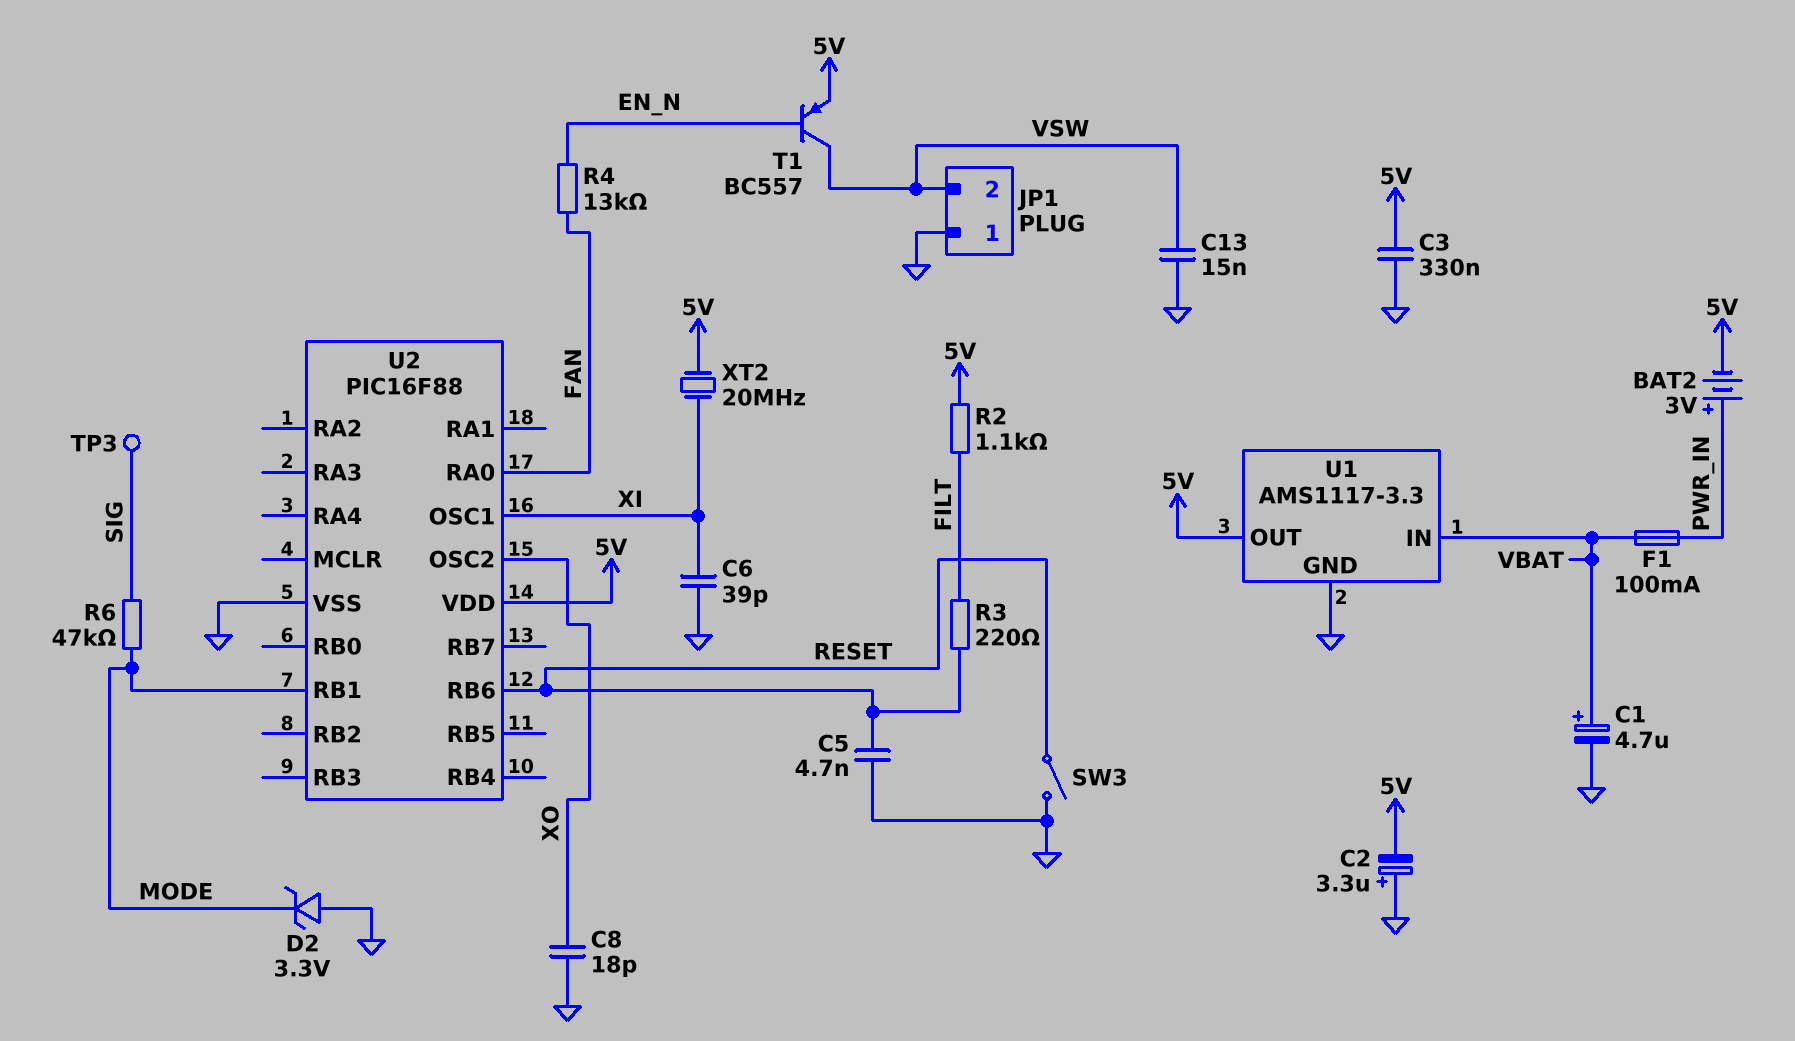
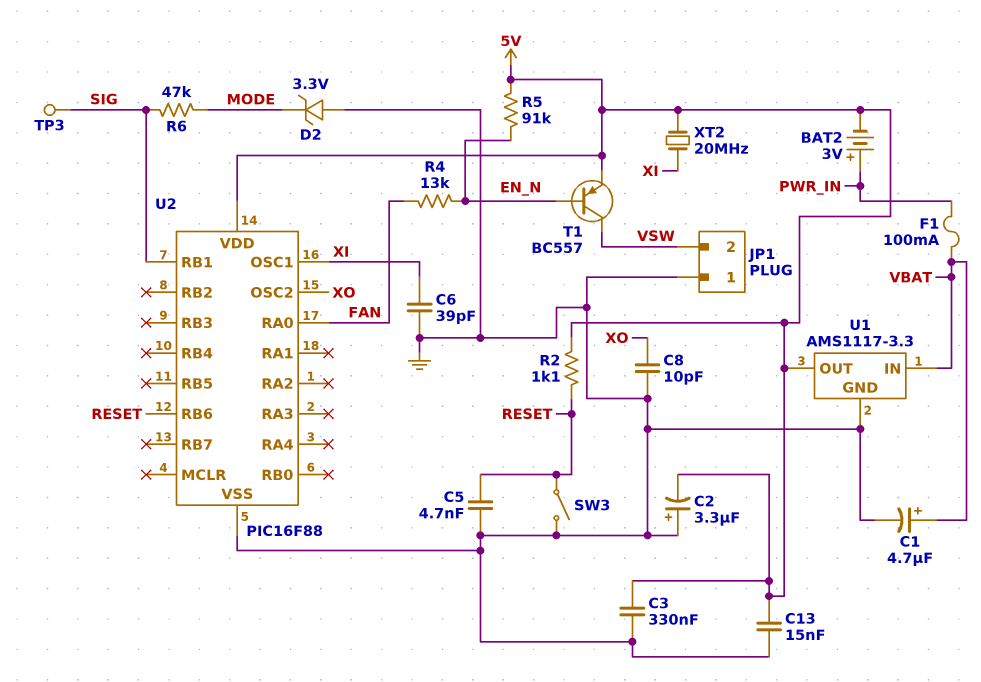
C8: 18pF (GND, XO) -> 10pF (GND, XO)
C13: 15nF (GND, VSW) -> 15nF (5V, GND)
R2: 1.1k (5V, FILT) -> 1.1k (5V, RESET)
R3: 220 (FILT, RESET) -> none
R5: none -> 91k (5V, EN_N)
U2 pin RB1: MODE -> SIG

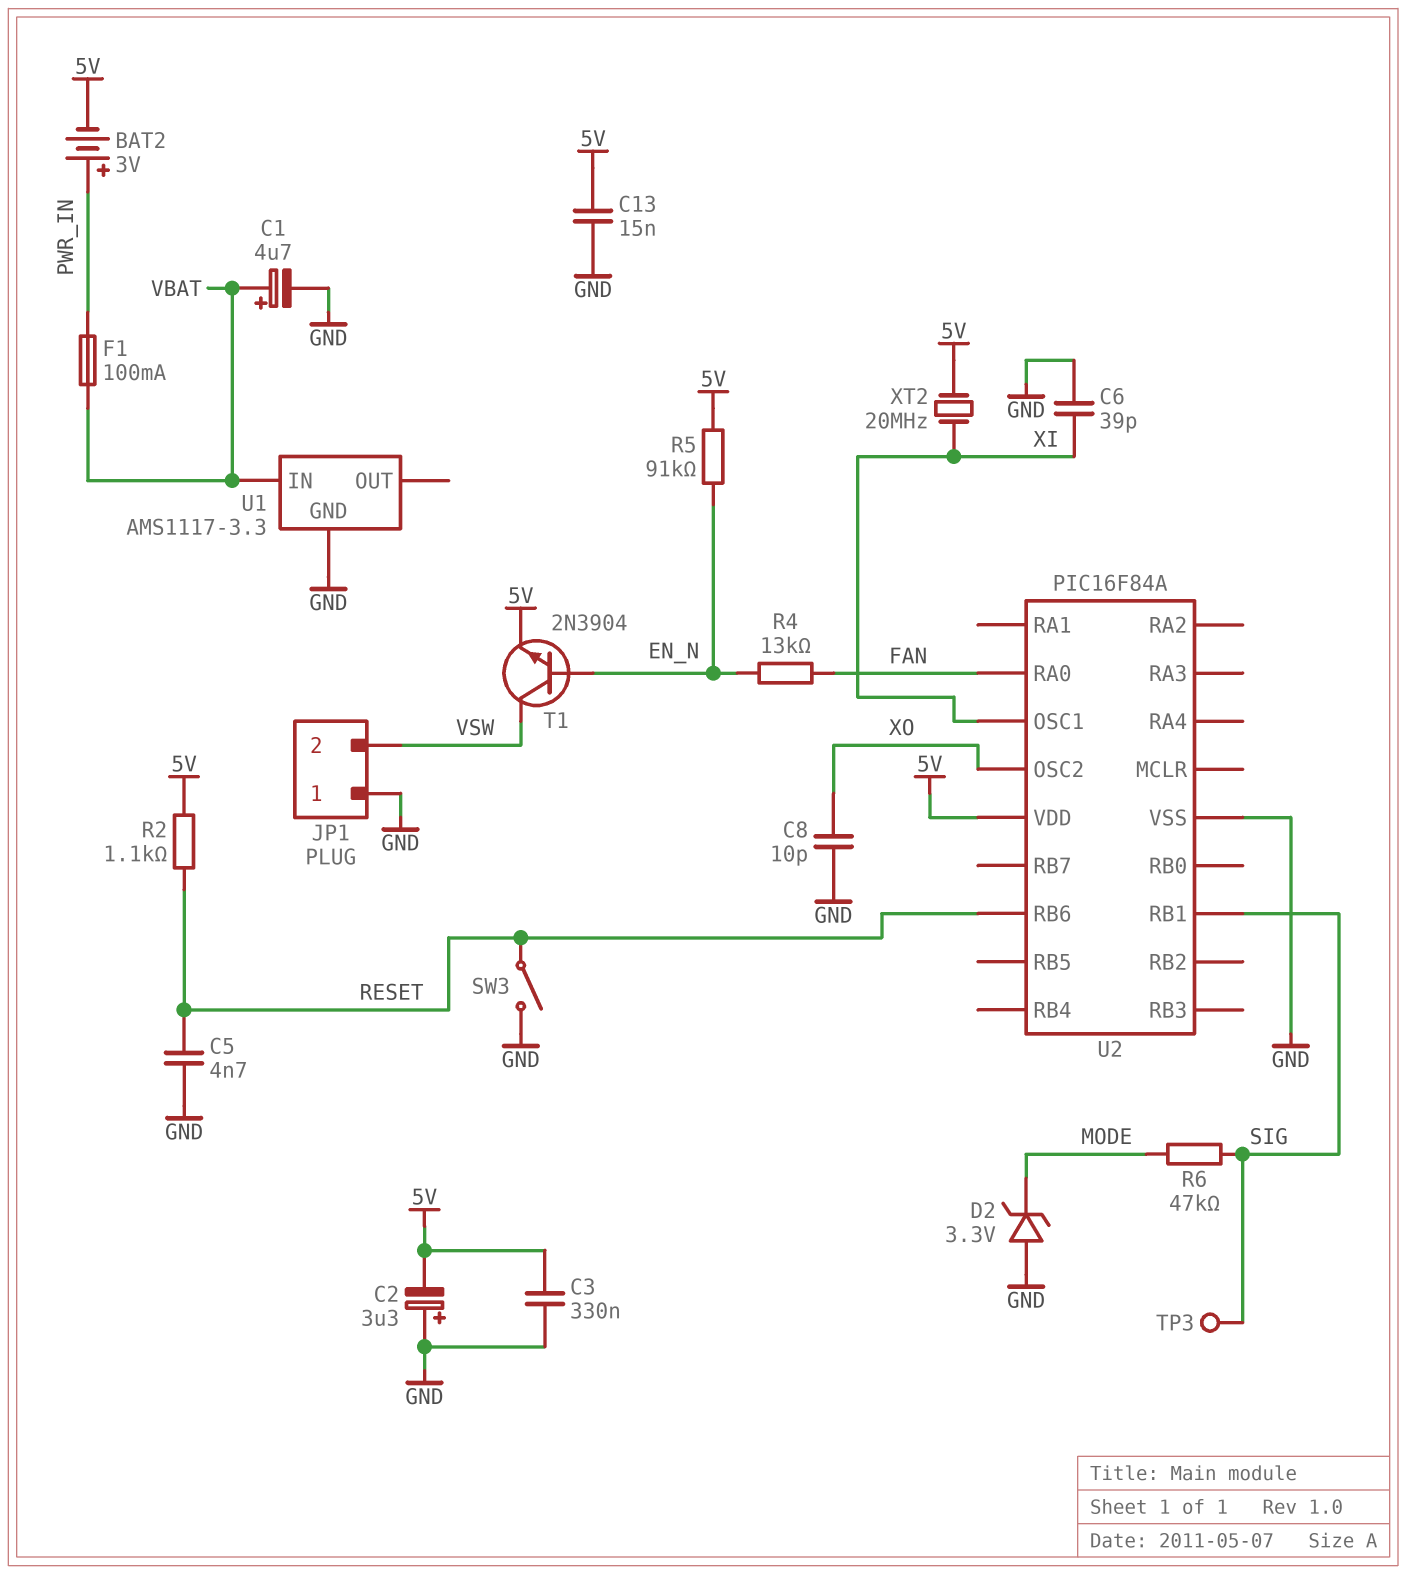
T1: PNP BC557 (B EN_N, C VSW, E 5V) -> NPN 2N3904 (B EN_N, C VSW, E 5V)
U1 pin OUT: 5V -> none
U2: PIC16F88 -> PIC16F84A

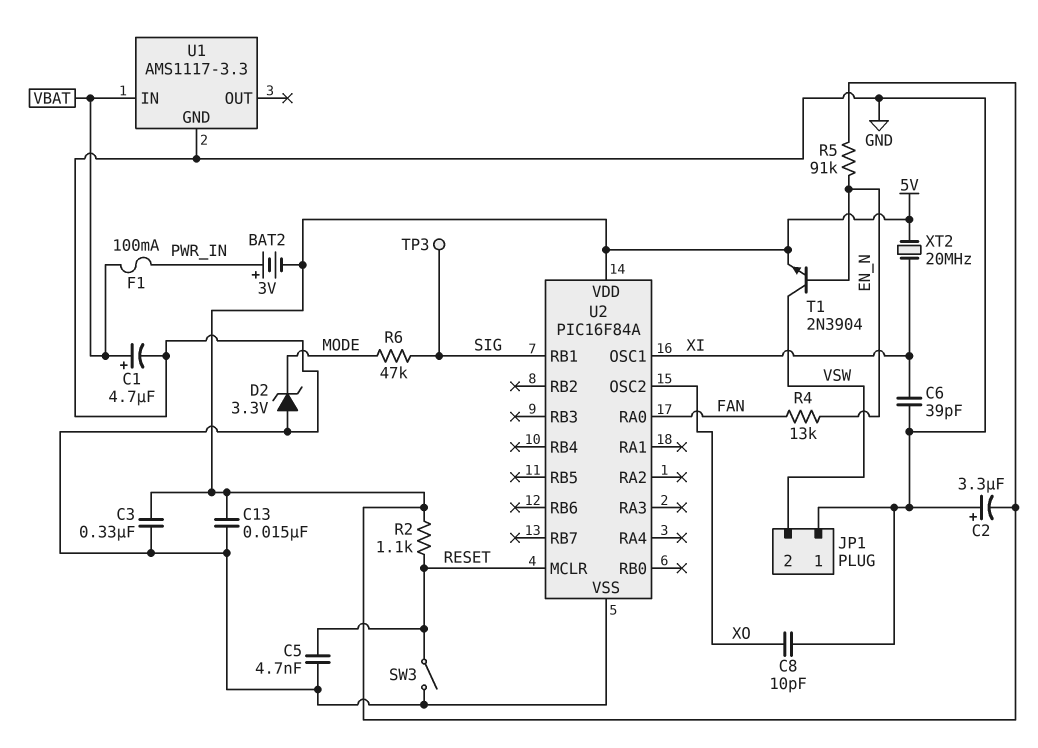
U2 pin MCLR: none -> RESET
U2 pin RB6: RESET -> none

